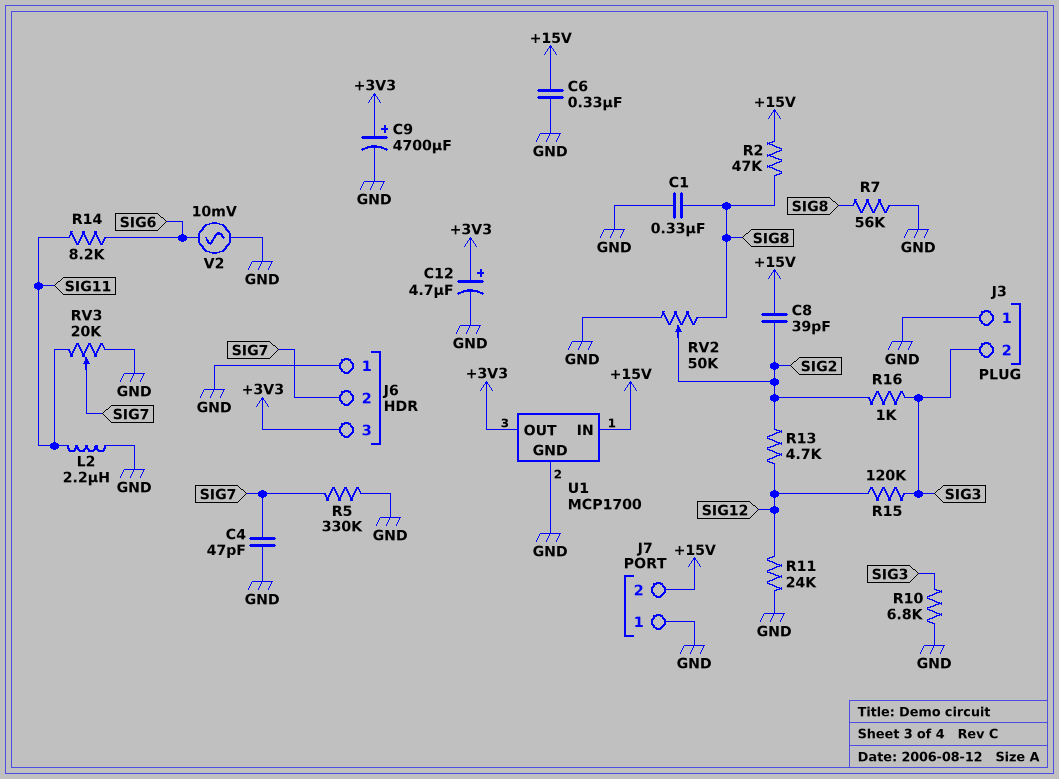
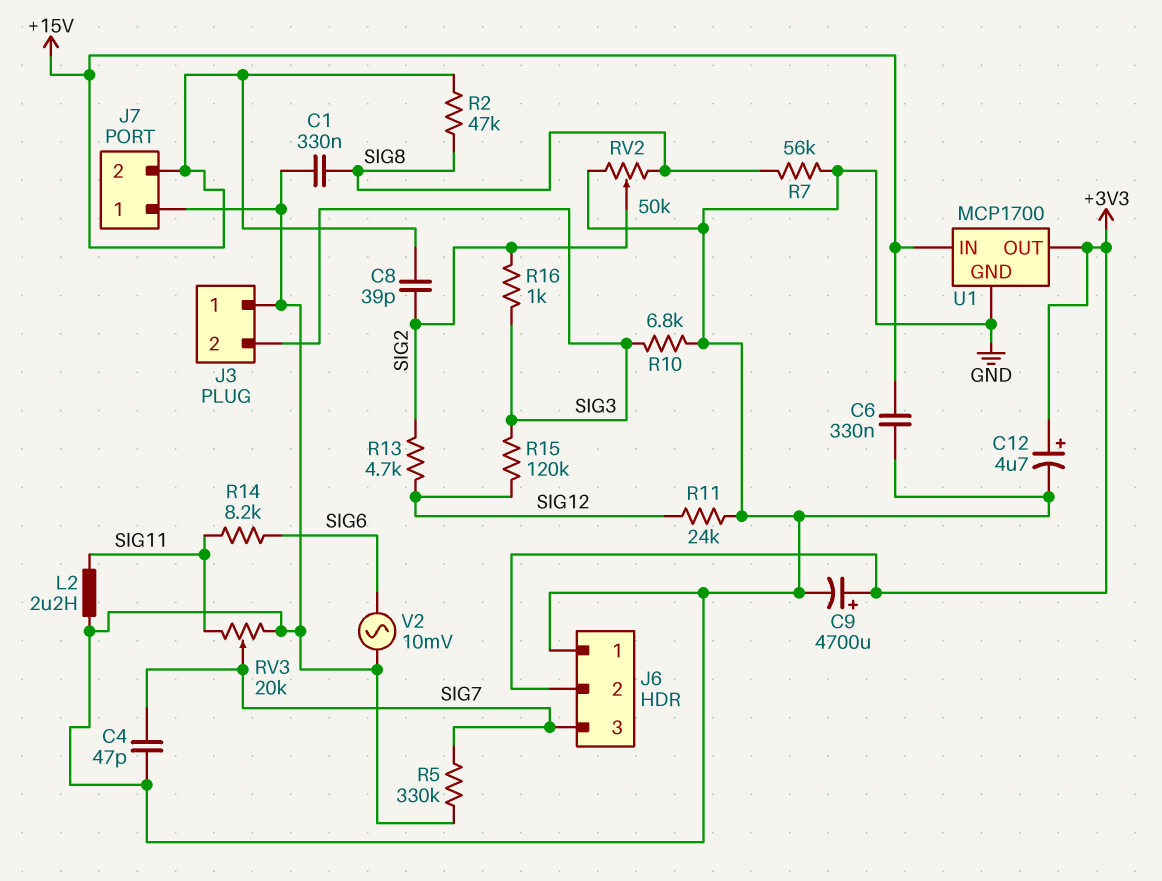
J6 pin 2: SIG7 -> +3V3
J6 pin 3: +3V3 -> SIG7

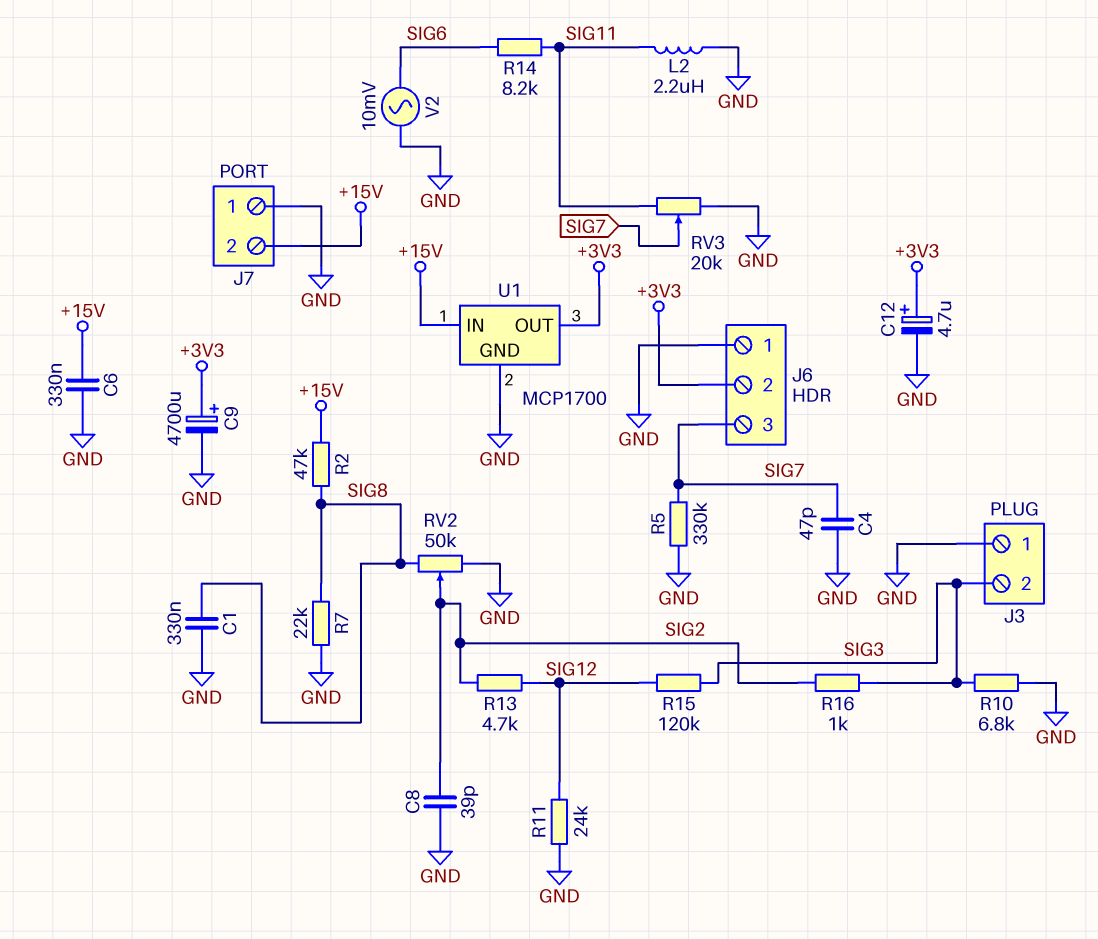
C8: 39pF (+15V, SIG2) -> 39pF (GND, SIG2)
R7: 56k (GND, SIG8) -> 22k (GND, SIG8)

